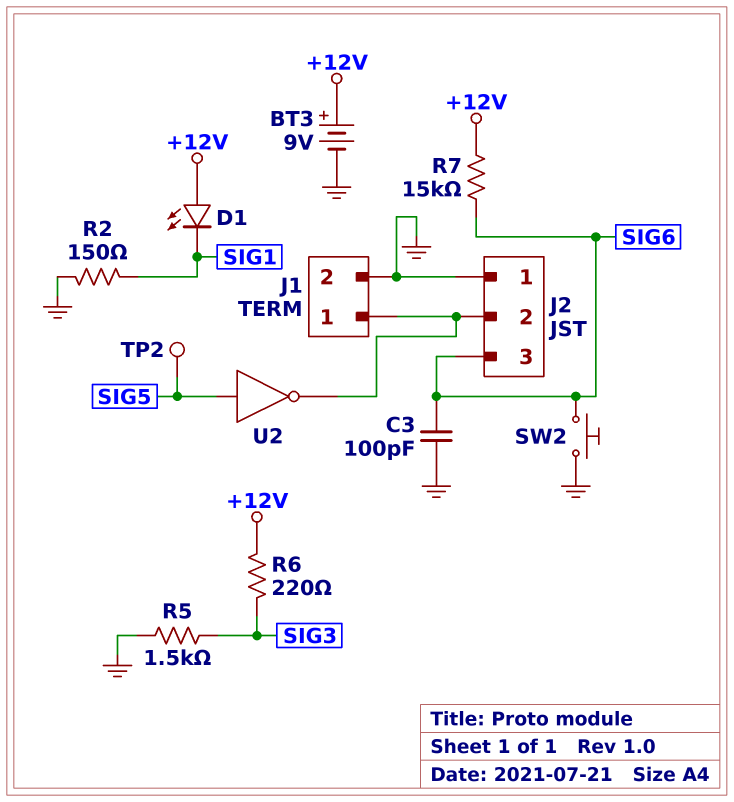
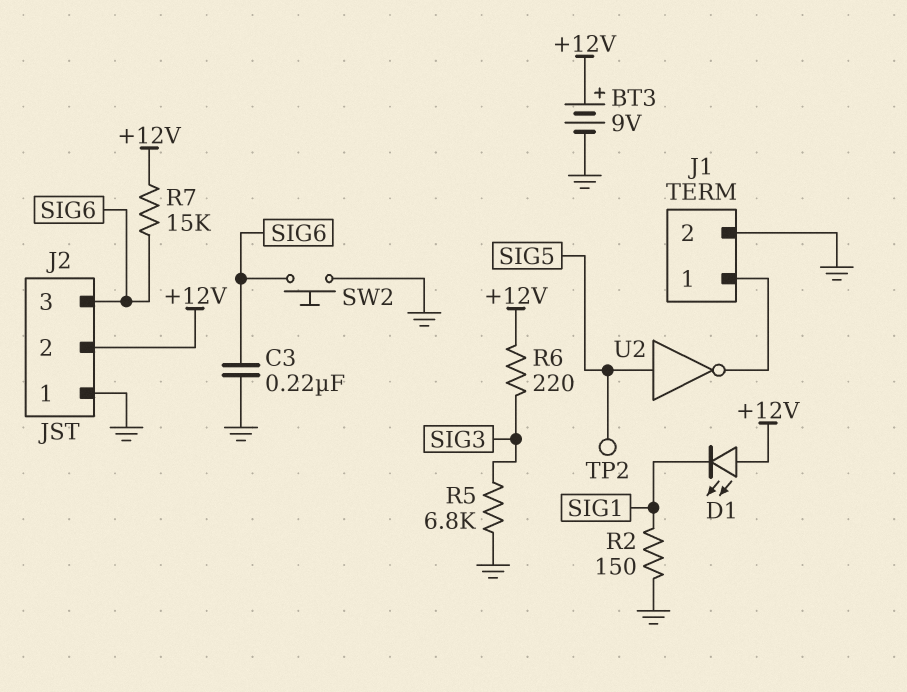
C3: 100pF (GND, SIG6) -> 220nF (GND, SIG6)
J2 pin 2: J1/1 -> +12V
R5: 1.5k (GND, SIG3) -> 6.8k (GND, SIG3)

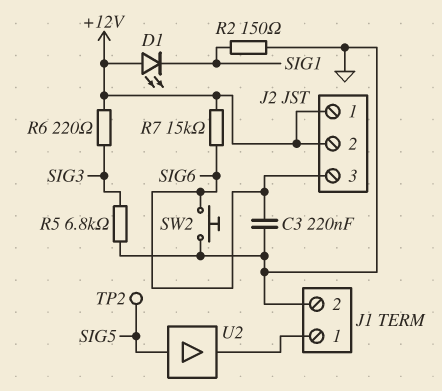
BT3: 9V (plus +12V, minus GND) -> none
J2 pin 1: GND -> +12V
U2: NOT (in SIG5, out J1/1) -> buffer (in SIG5, out J1/1)

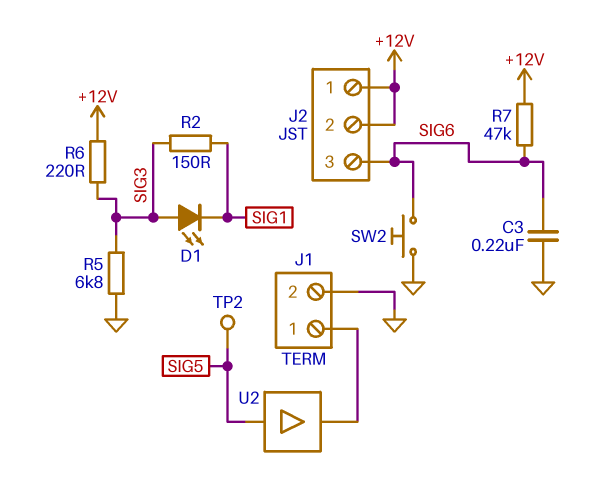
D1: LED (A +12V, K SIG1) -> LED (A SIG3, K SIG1)
R2: 150 (GND, SIG1) -> 150 (SIG1, SIG3)
R7: 15k (+12V, SIG6) -> 47k (+12V, SIG6)

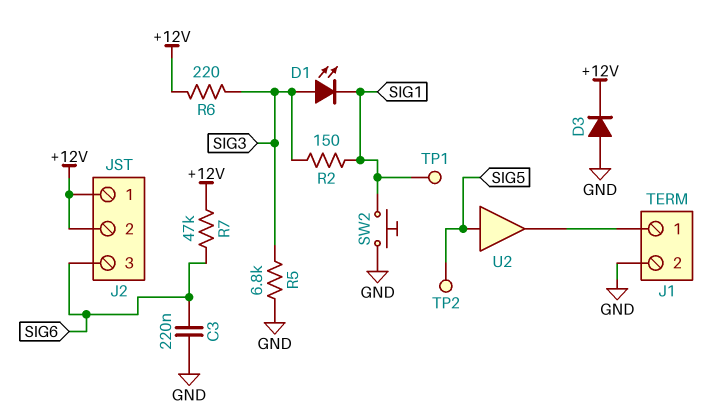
D3: none -> diode (A GND, K +12V)
SW2: button (GND, SIG6) -> button (GND, SIG1)
TP1: none -> test point (SIG1)

